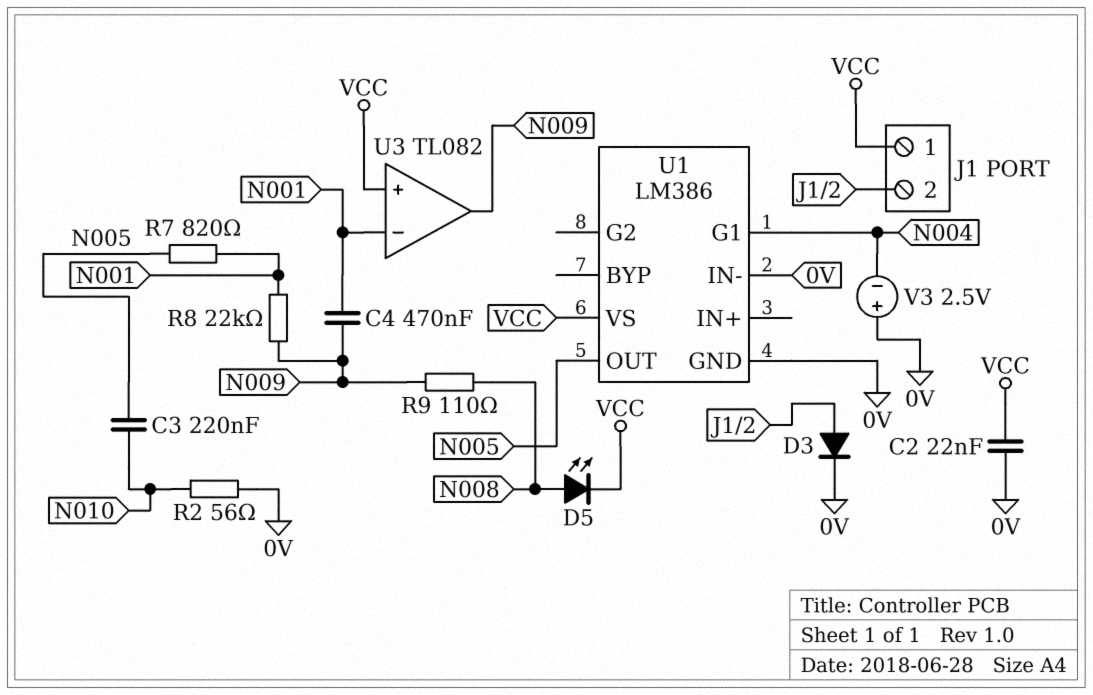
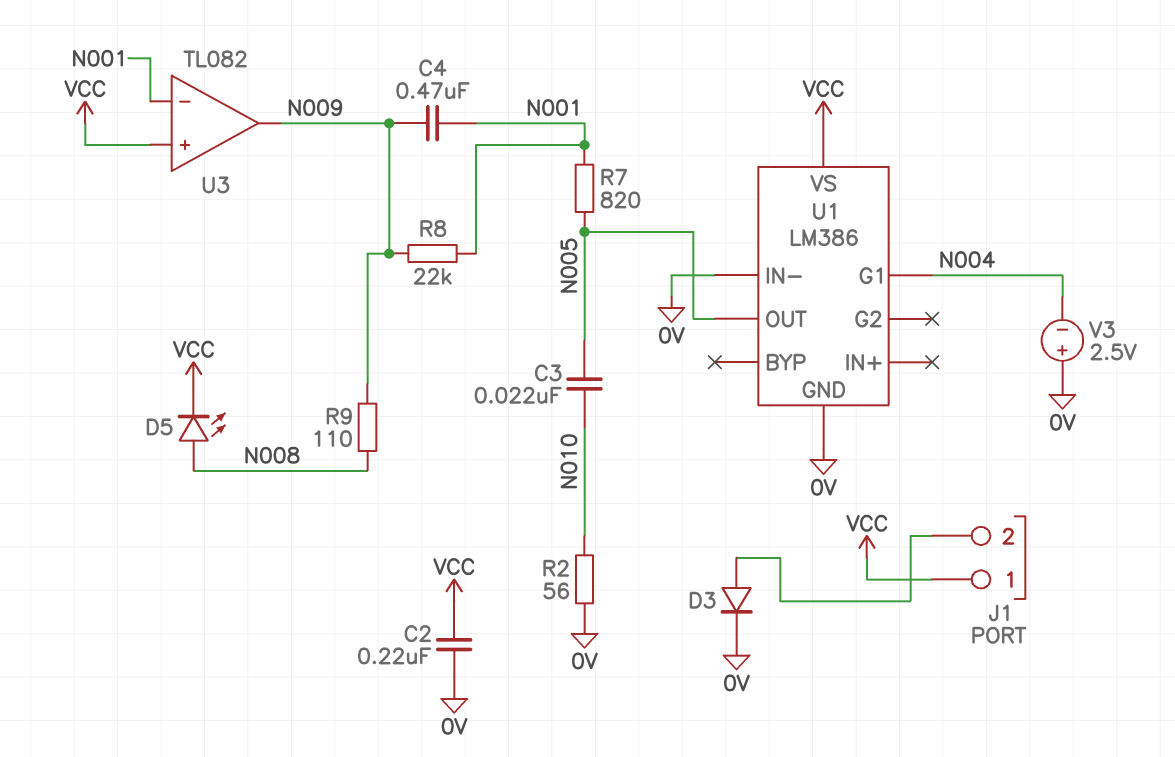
C2: 22nF (0V, VCC) -> 220nF (0V, VCC)
C3: 220nF (N005, N010) -> 22nF (N005, N010)

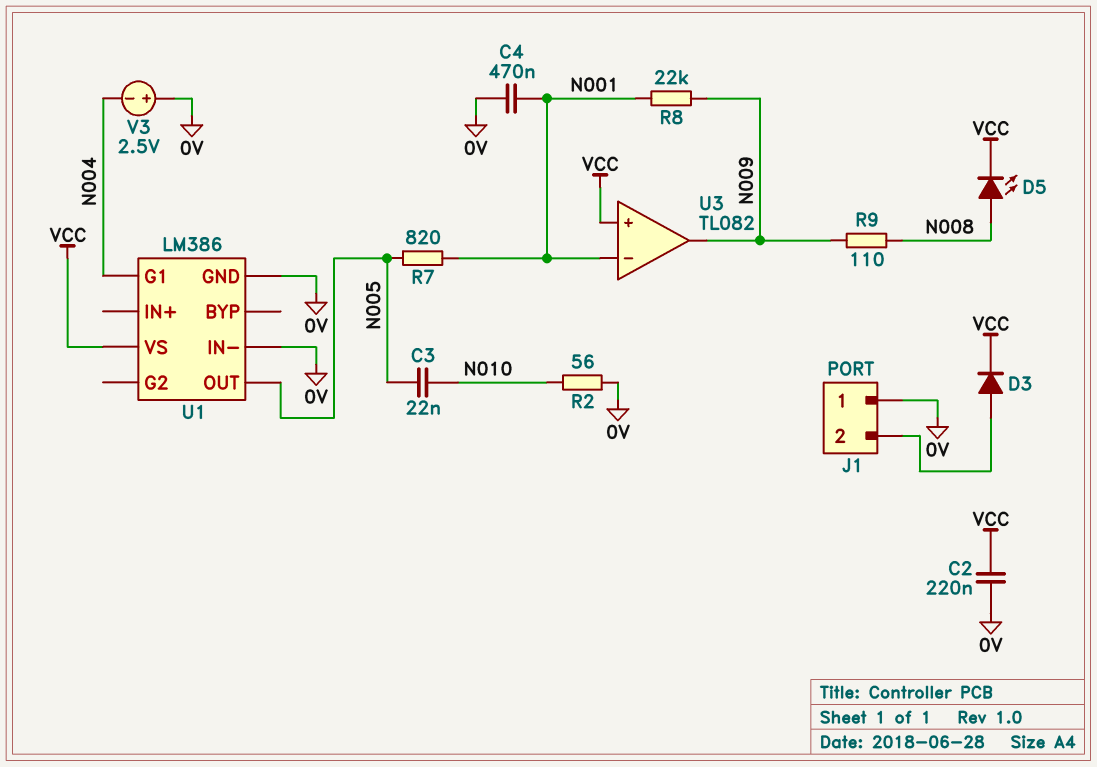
C4: 470nF (N001, N009) -> 470nF (0V, N001)
D3: diode (A J1/2, K 0V) -> diode (A J1/2, K VCC)
J1 pin 1: VCC -> 0V

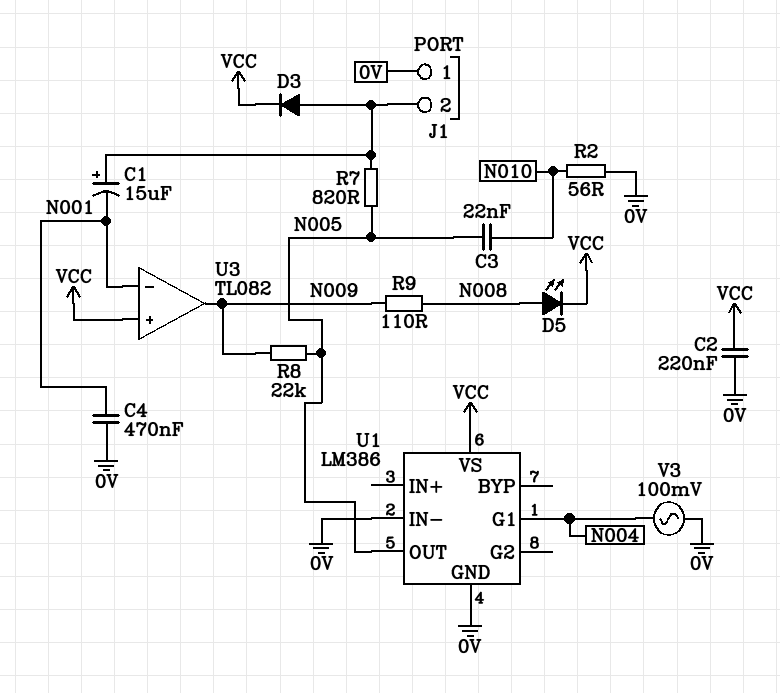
C1: none -> 15uF (plus J1/2, minus N001)
R7: 820 (N001, N005) -> 820 (J1/2, N005)
R8: 22k (N001, N009) -> 22k (N005, N009)
V3: 2.5V (plus 0V, minus N004) -> AC 100mV (0V, N004)

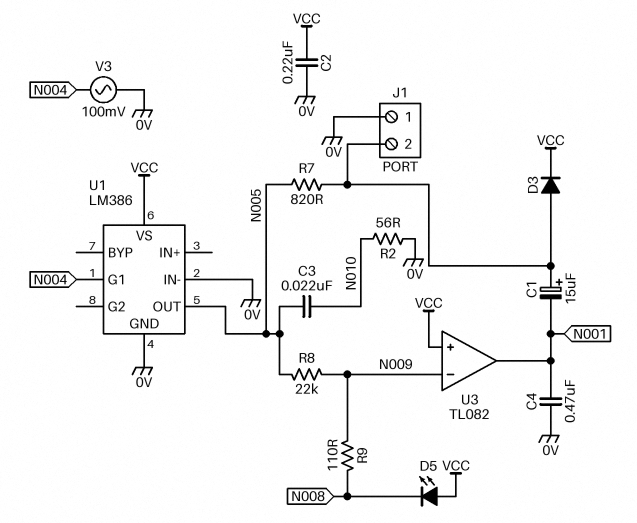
D5: LED (A N008, K VCC) -> LED (A VCC, K N008)
U3 pin in-: N001 -> N009
U3 pin out: N009 -> N001

